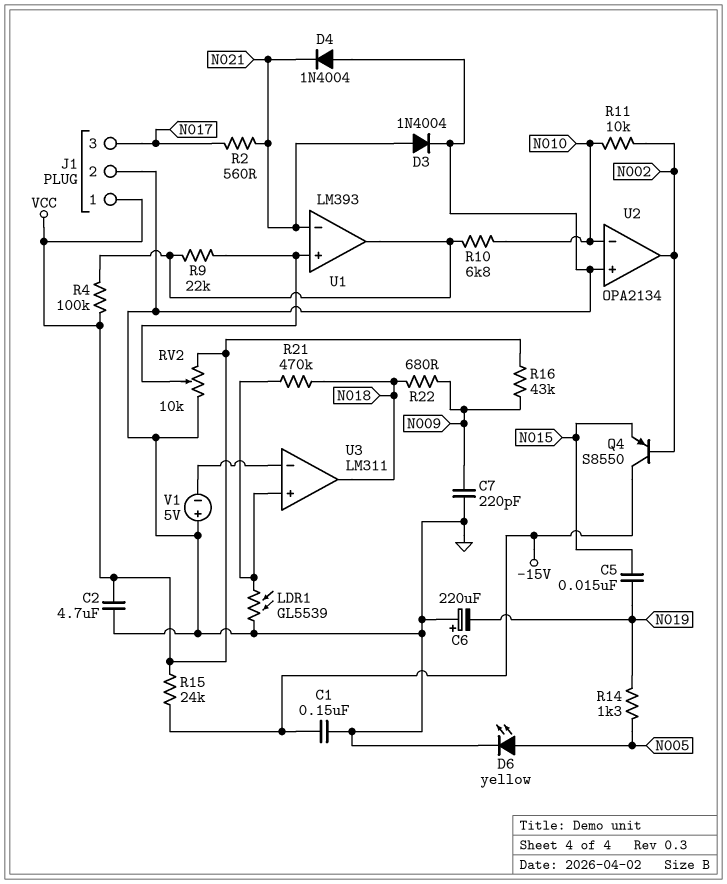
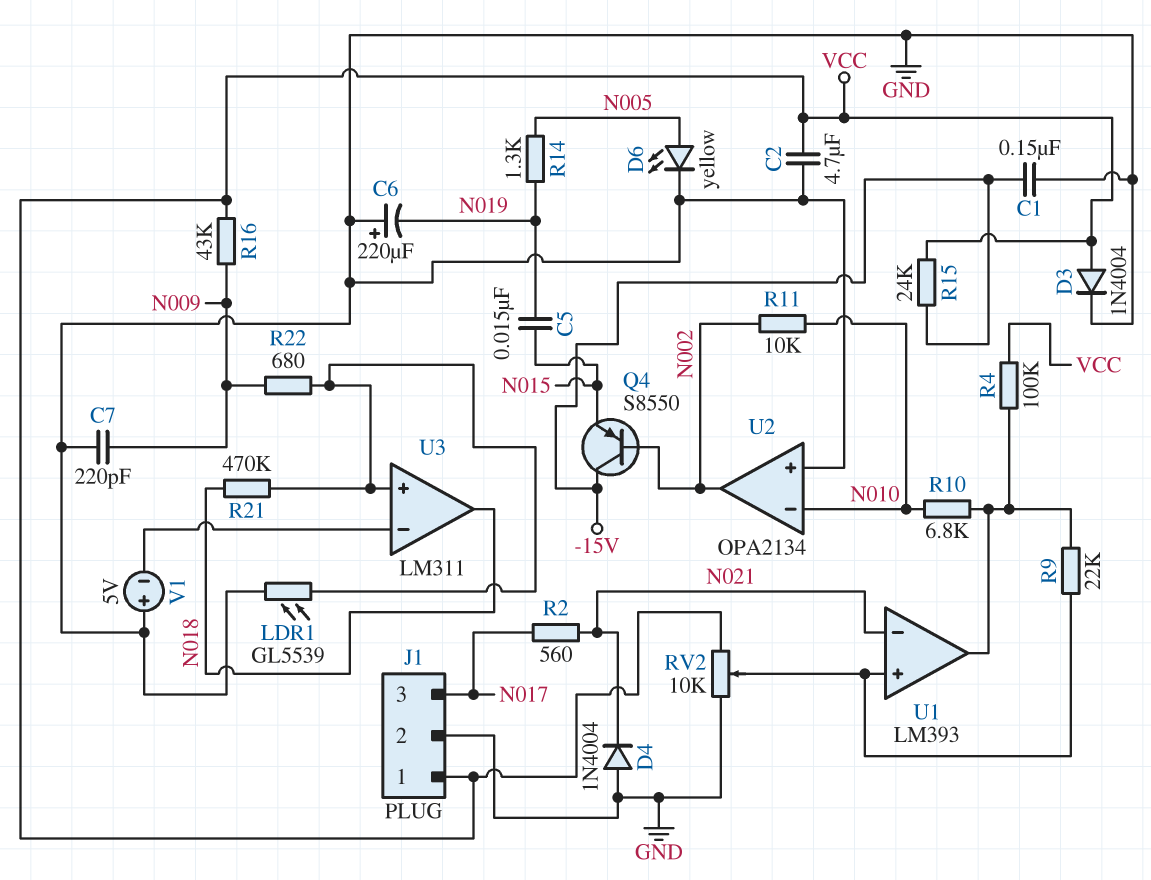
D3: diode 1N4004 (A N021, K GND) -> diode 1N4004 (A VCC, K GND)
R22: 680 (N009, N018) -> 680 (N009, U3/in+)

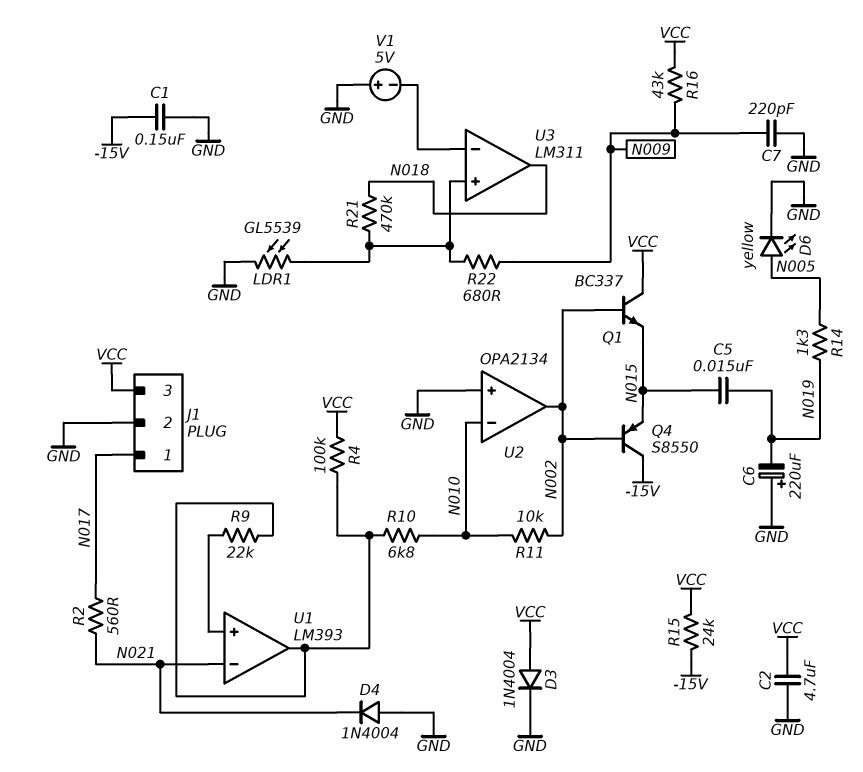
J1 pin 1: VCC -> N017
J1 pin 3: N017 -> VCC
Q1: none -> NPN BC337 (B N002, C VCC, E N015)
RV2: 10k (GND, VCC, wiper U1/in+) -> none

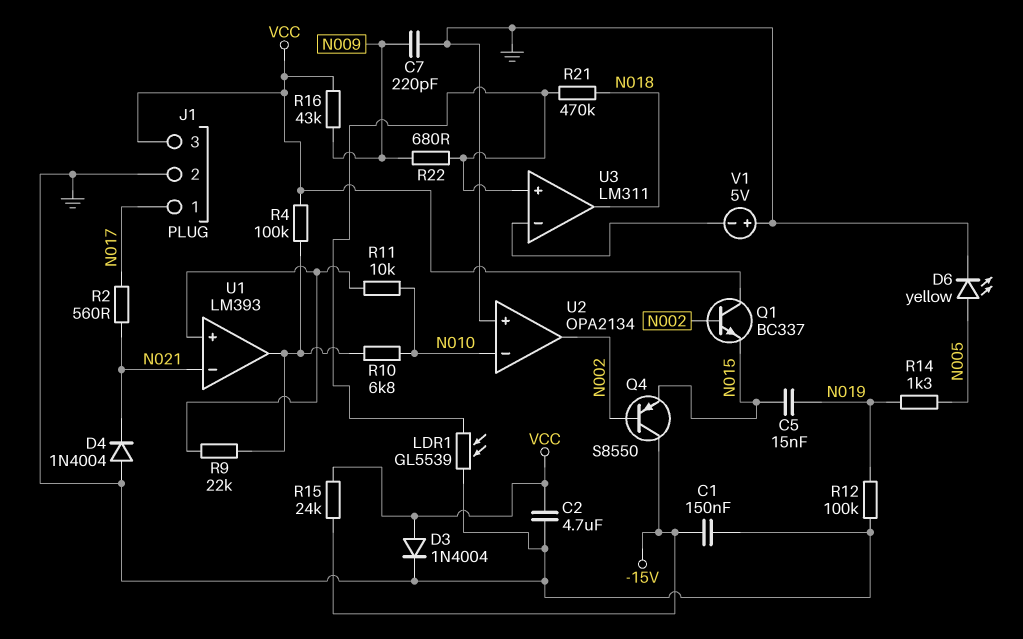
C6: 220uF (plus GND, minus N019) -> none
R11: 10k (N002, N010) -> 10k (N010, U1/in+)
R12: none -> 100k (GND, N019)

